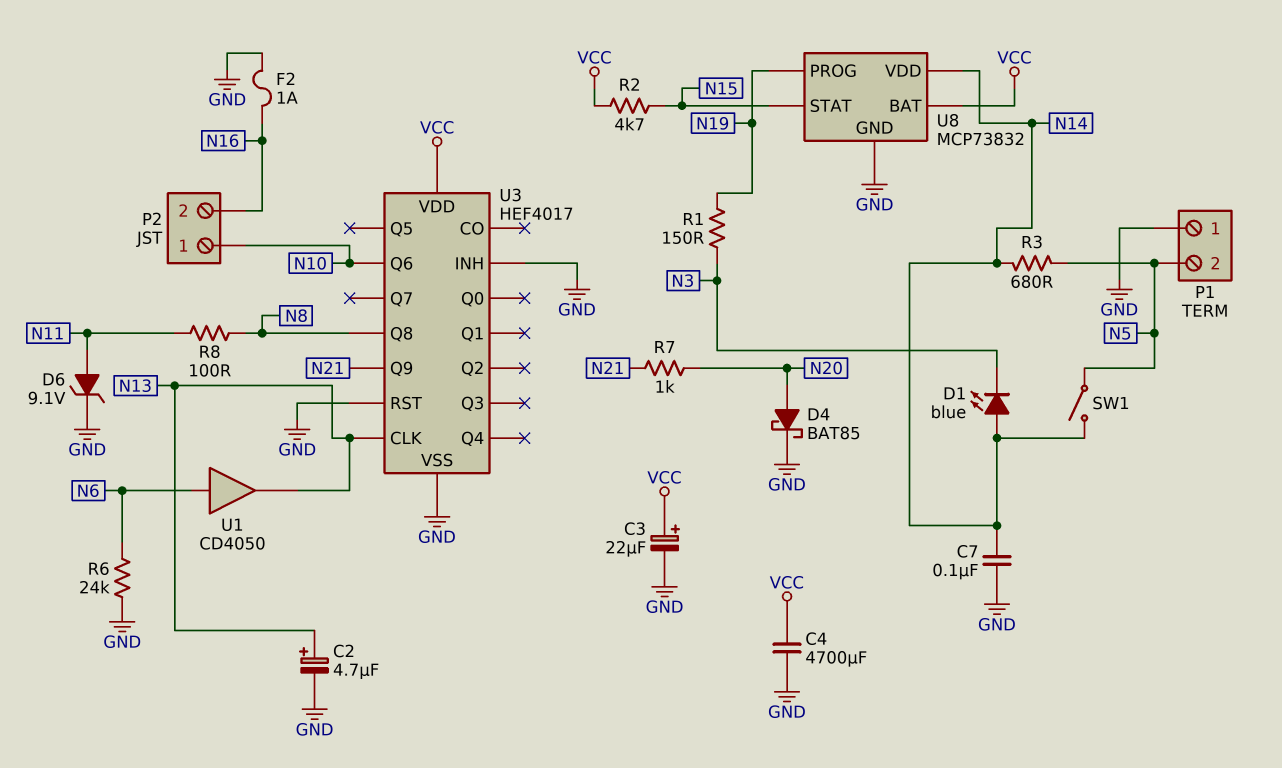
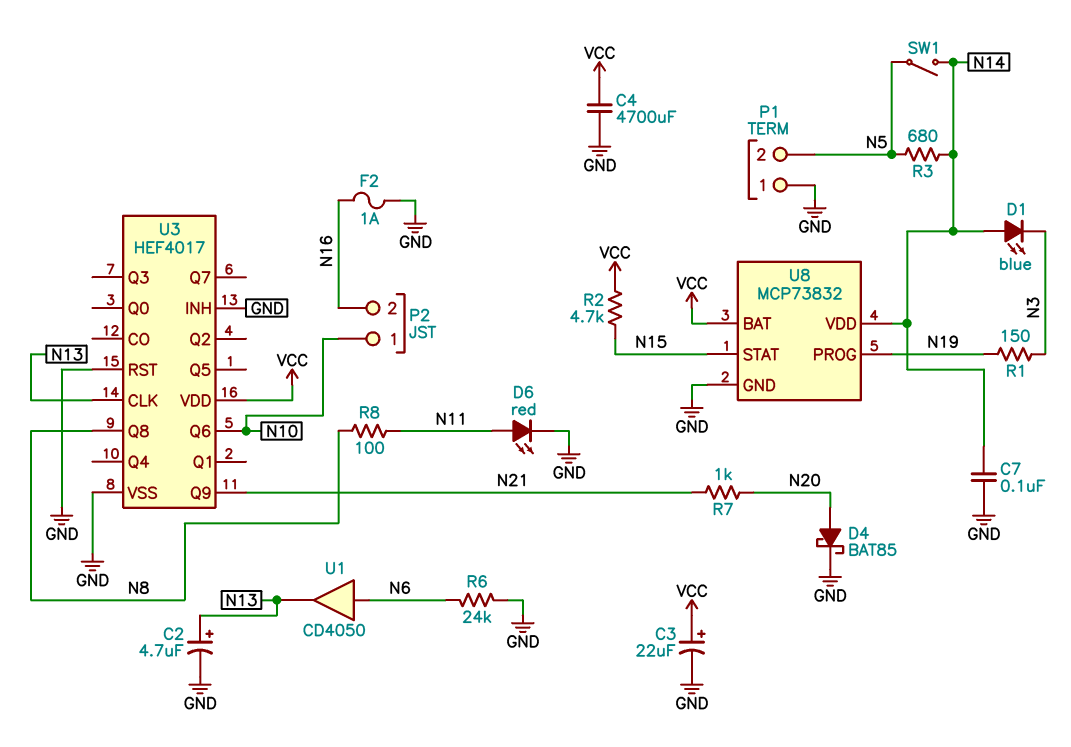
D6: zener 9.1V (A N11, K GND) -> LED red (A N11, K GND)

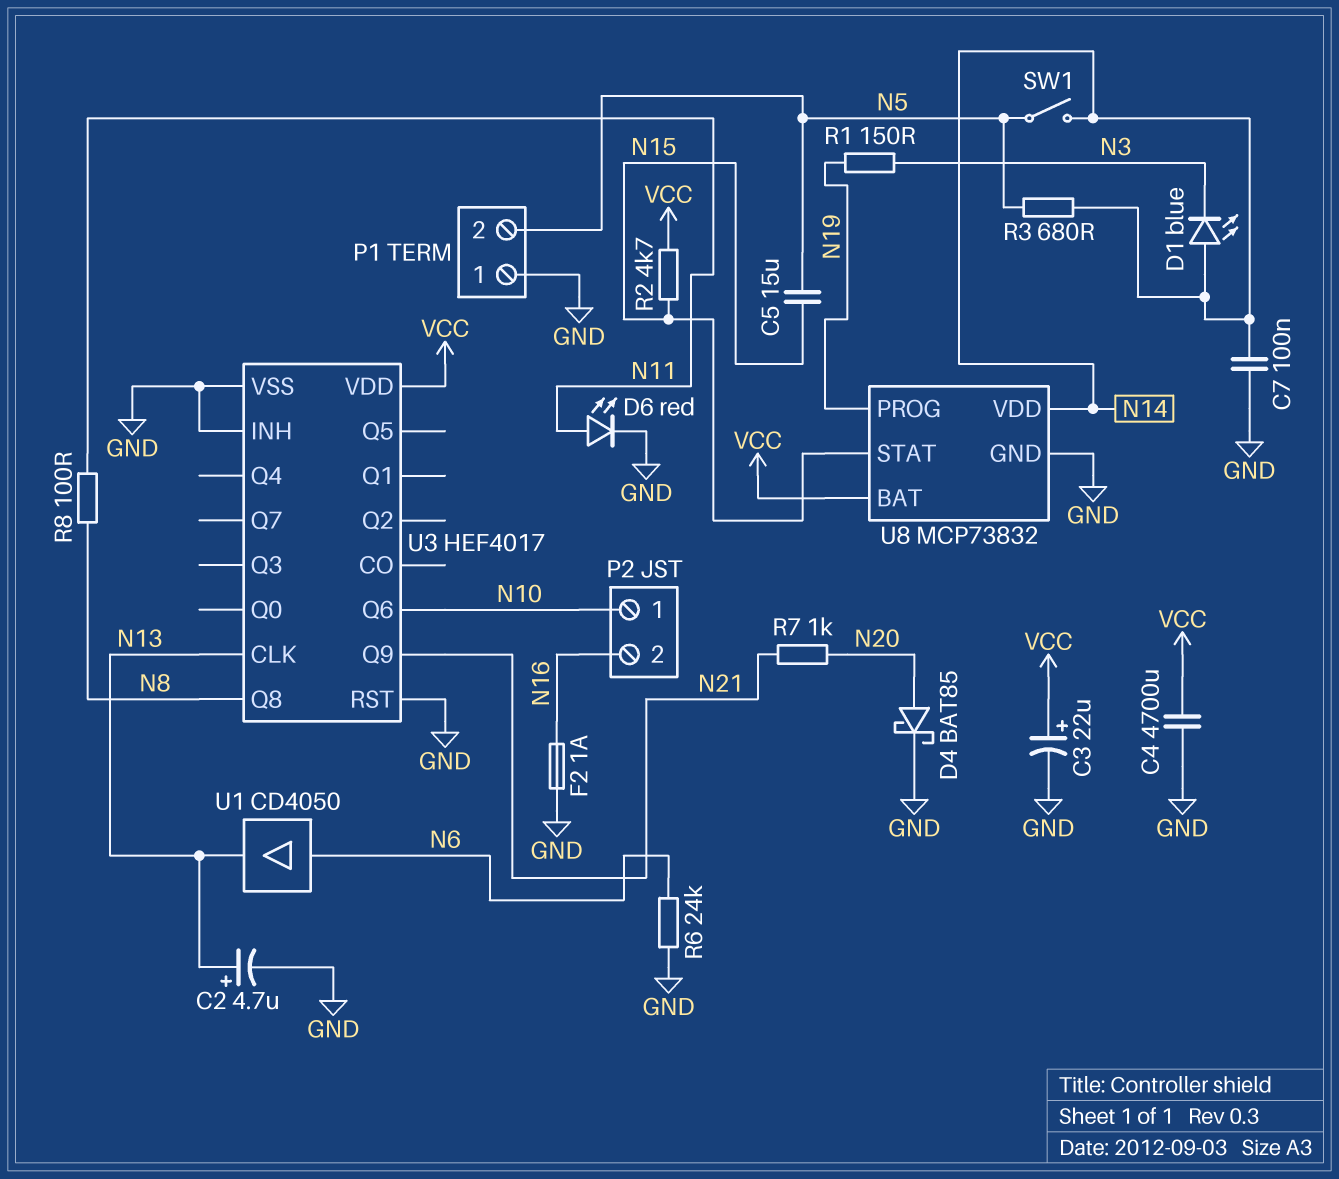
C5: none -> 15uF (N5, N15)

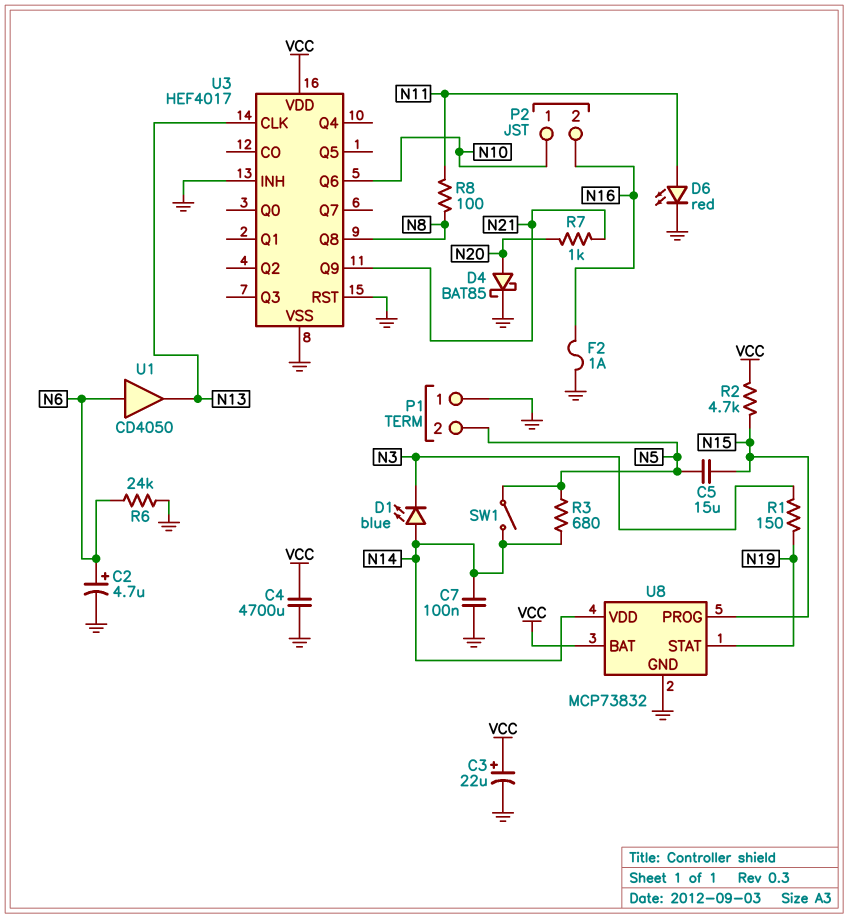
C2: 4.7uF (plus N13, minus GND) -> 4.7uF (plus N6, minus GND)
U8 pin PROG: N19 -> N15
U8 pin STAT: N15 -> N19

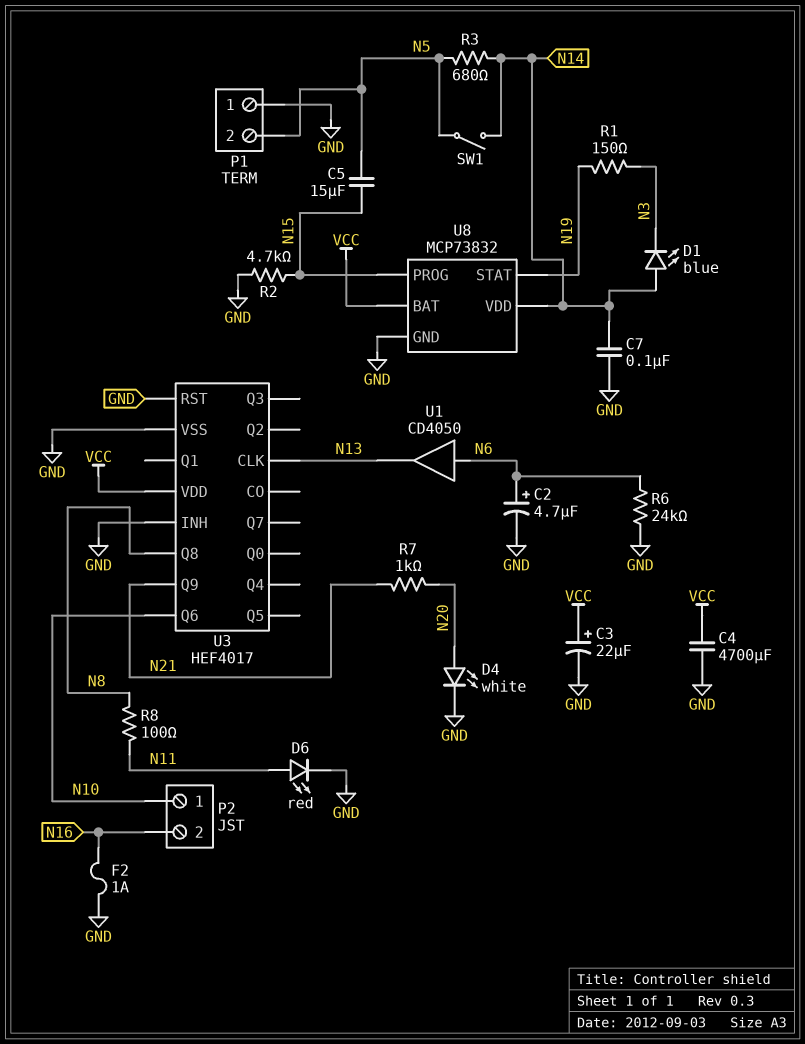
D4: schottky BAT85 (A N20, K GND) -> LED white (A N20, K GND)
R2: 4.7k (N15, VCC) -> 4.7k (GND, N15)

